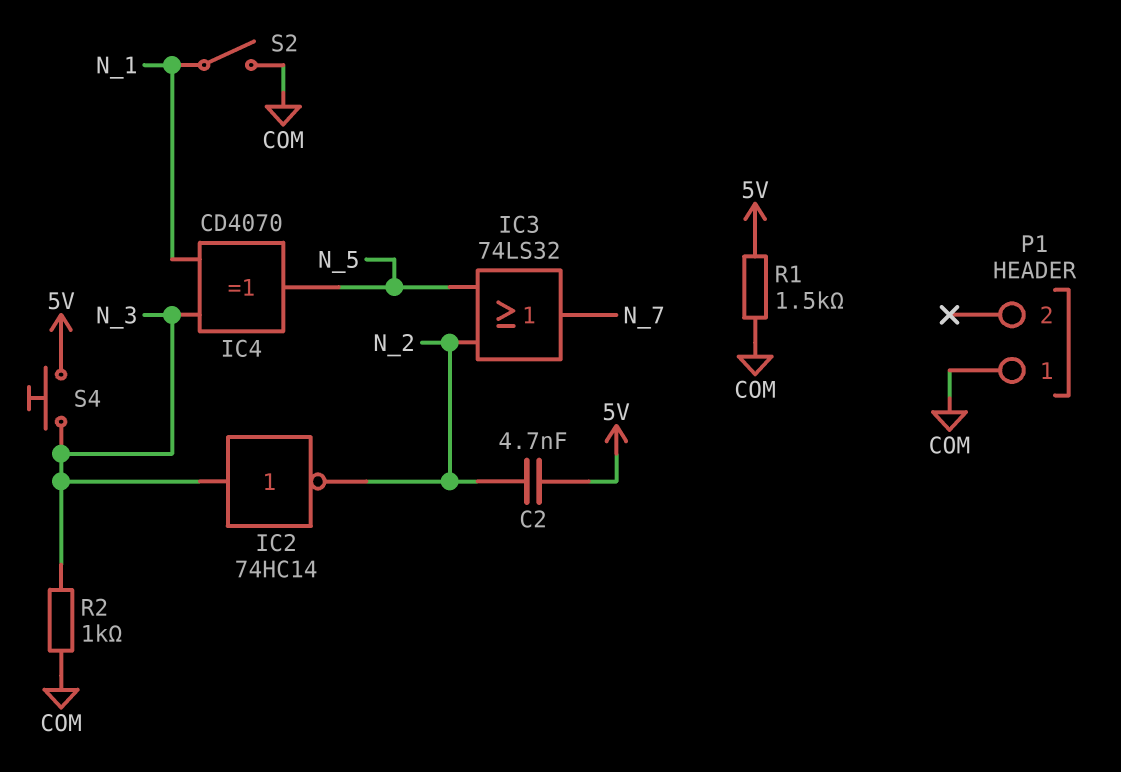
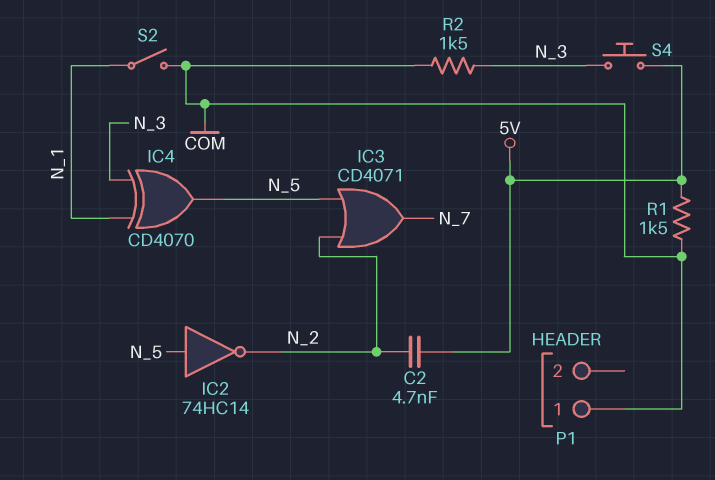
IC2: NOT 74HC14 (in N_3, out N_2) -> NOT 74HC14 (in N_5, out N_2)
IC3: OR 74LS32 (in N_2, in N_5, out N_7) -> OR CD4071 (in N_2, in N_5, out N_7)
R2: 1k (COM, N_3) -> 1.5k (COM, N_3)

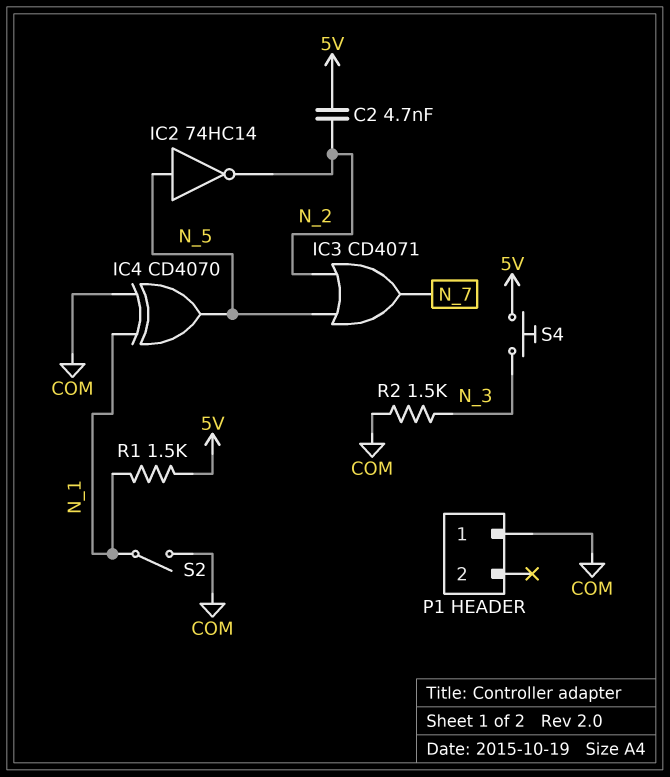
IC4: XOR CD4070 (in N_1, in N_3, out N_5) -> XOR CD4070 (in COM, in N_1, out N_5)
R1: 1.5k (5V, COM) -> 1.5k (5V, N_1)

